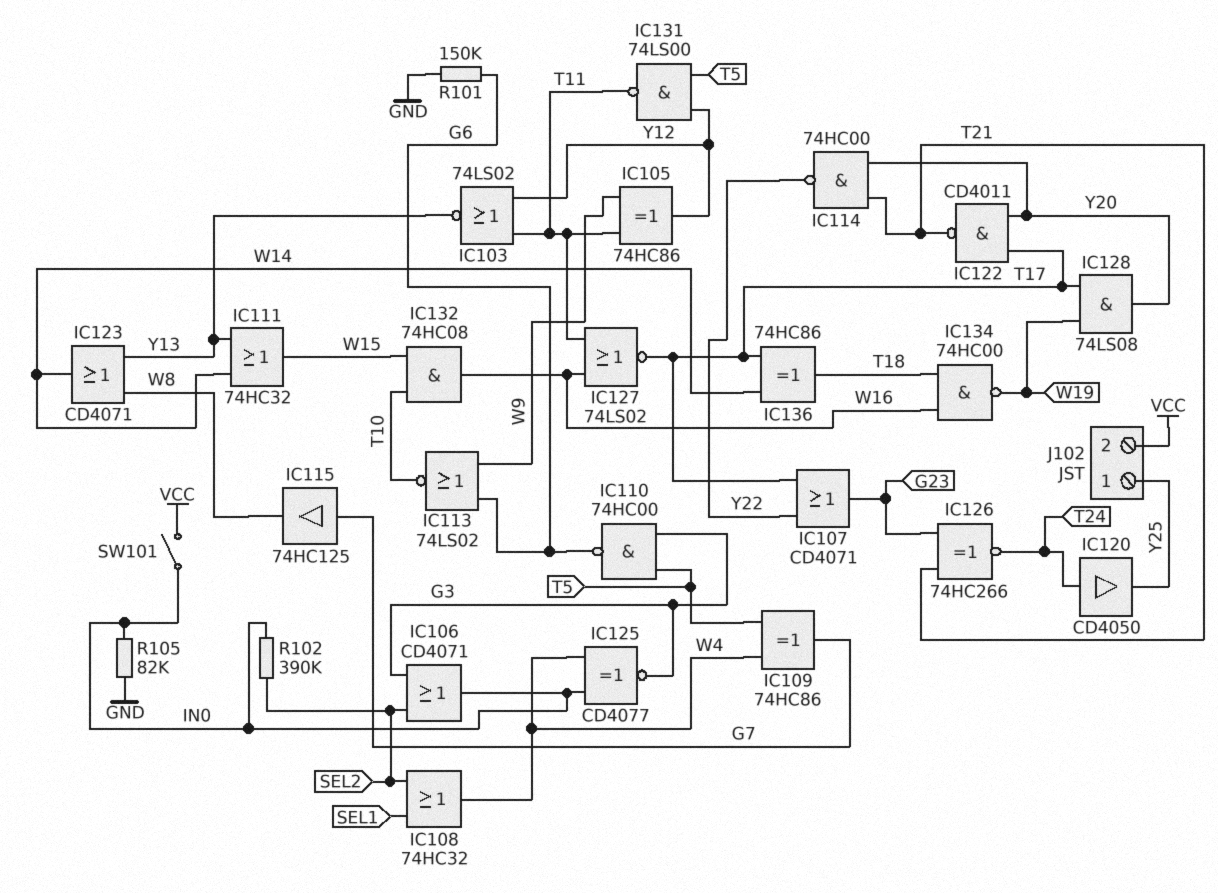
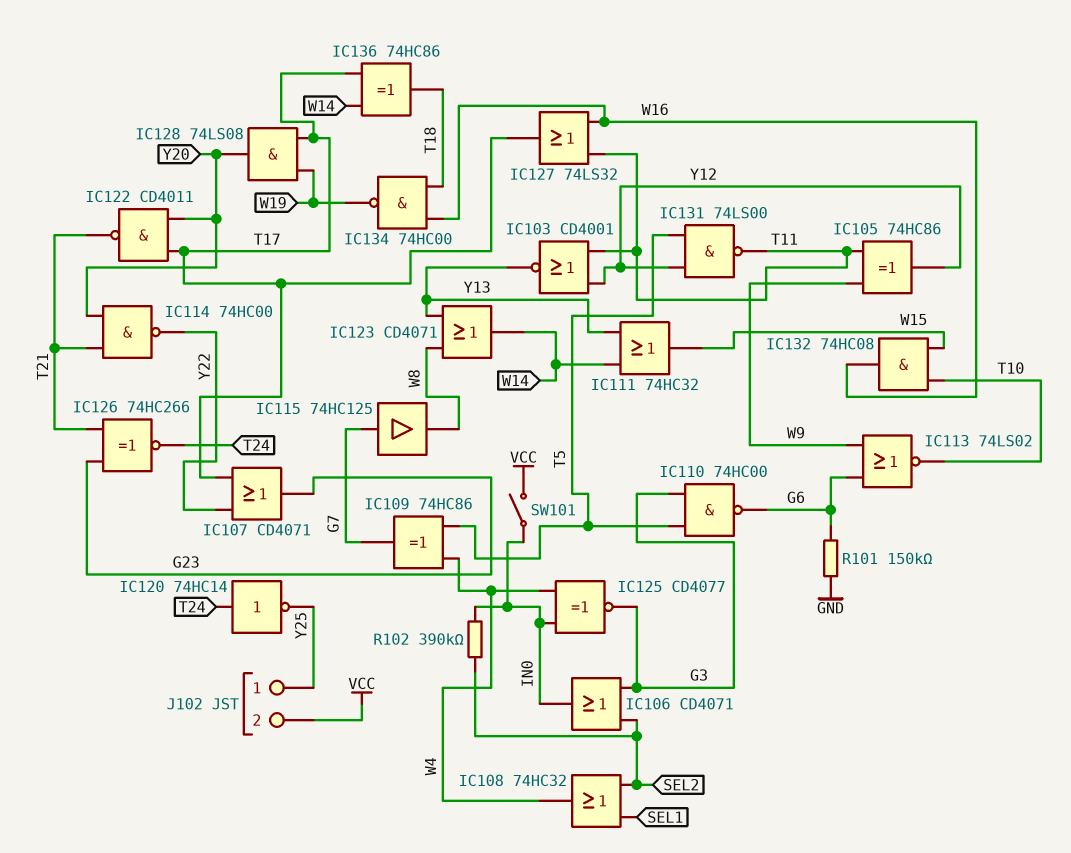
IC103: NOR 74LS02 (in T11, in Y12, out Y13) -> NOR CD4001 (in T11, in Y12, out Y13)
IC120: buffer CD4050 (in T24, out Y25) -> NOT 74HC14 (in T24, out Y25)
IC127: NOR 74LS02 (in T11, in W16, out T17) -> OR 74LS32 (in T11, in W16, out T17)
R105: 82k (GND, IN0) -> none

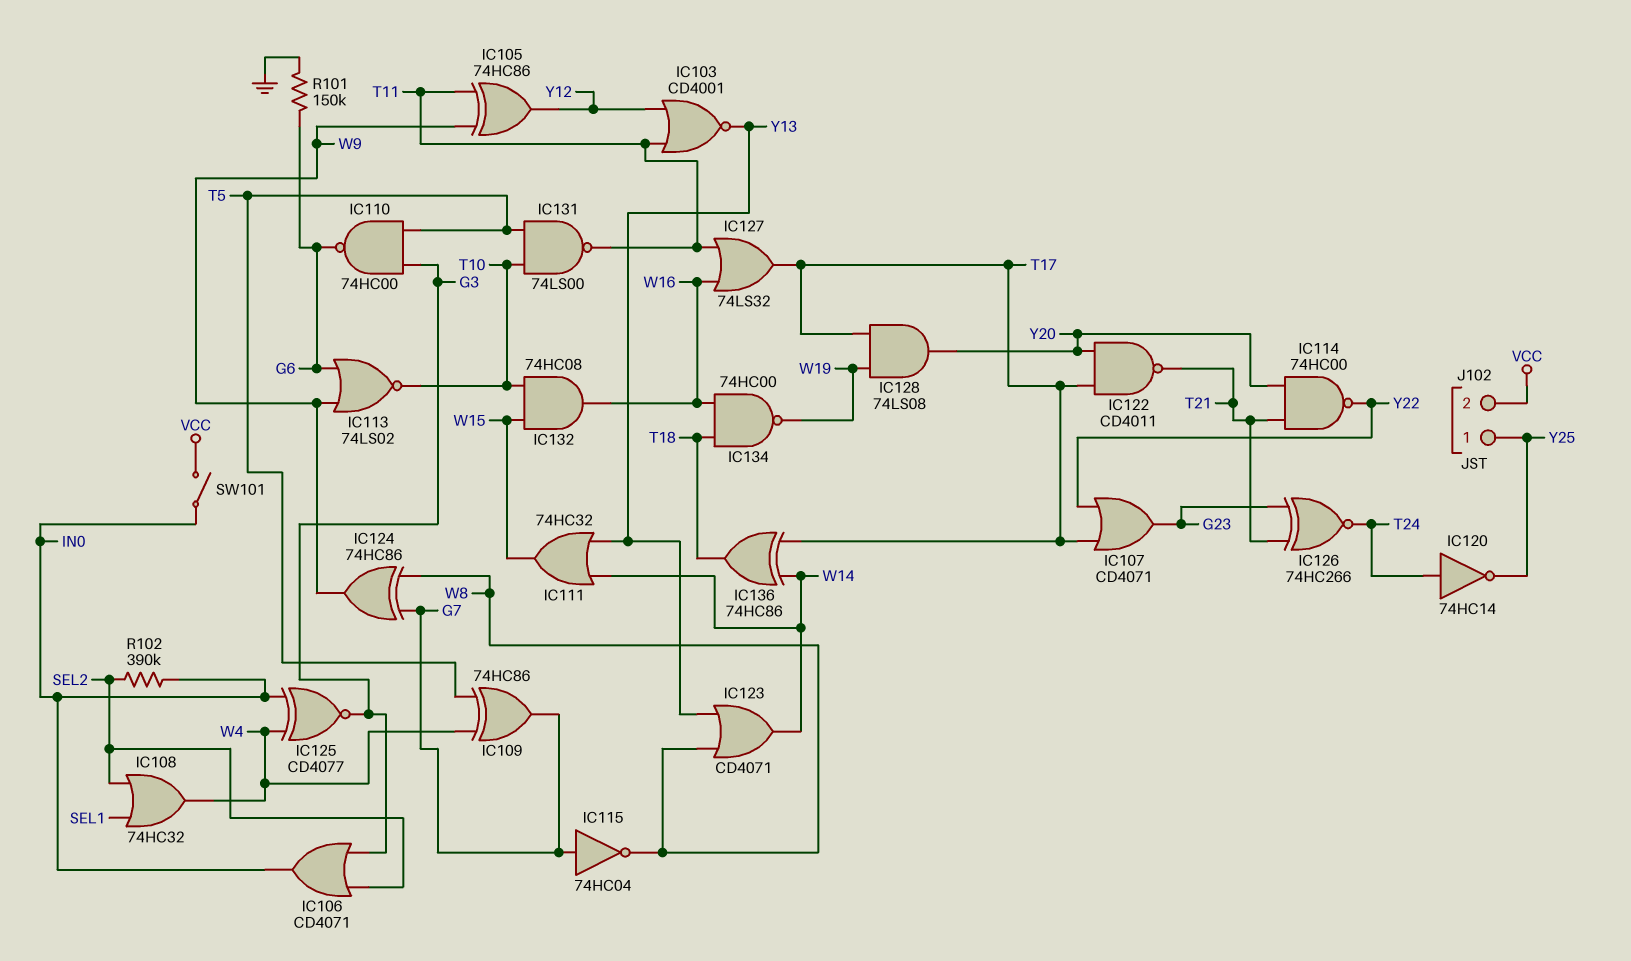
IC115: buffer 74HC125 (in G7, out W8) -> NOT 74HC04 (in G7, out W8)
IC124: none -> XOR 74HC86 (in G7, in W8, out W9)
IC131: NAND 74LS00 (in T5, in Y12, out T11) -> NAND 74LS00 (in T5, in T10, out T11)

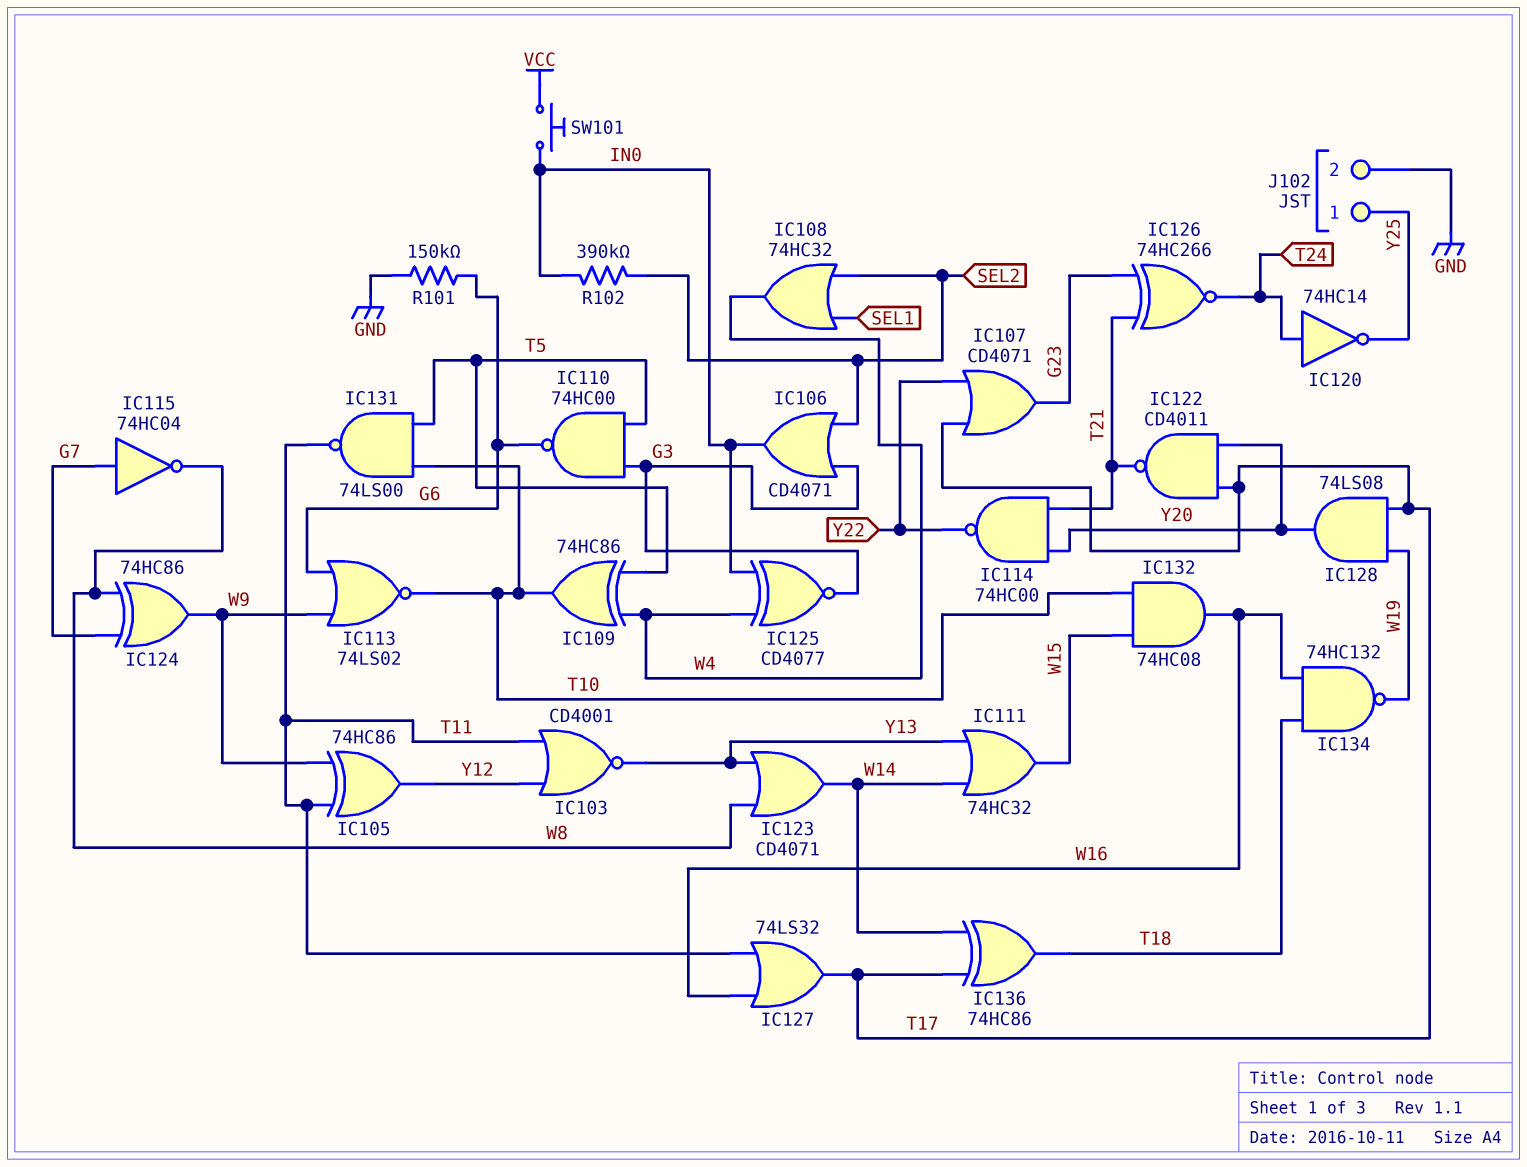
IC109: XOR 74HC86 (in T5, in W4, out G7) -> XOR 74HC86 (in T5, in W4, out T10)
IC134: NAND 74HC00 (in T18, in W16, out W19) -> NAND 74HC132 (in T18, in W16, out W19)
J102 pin 2: VCC -> GND
SW101: switch (IN0, VCC) -> button (IN0, VCC)

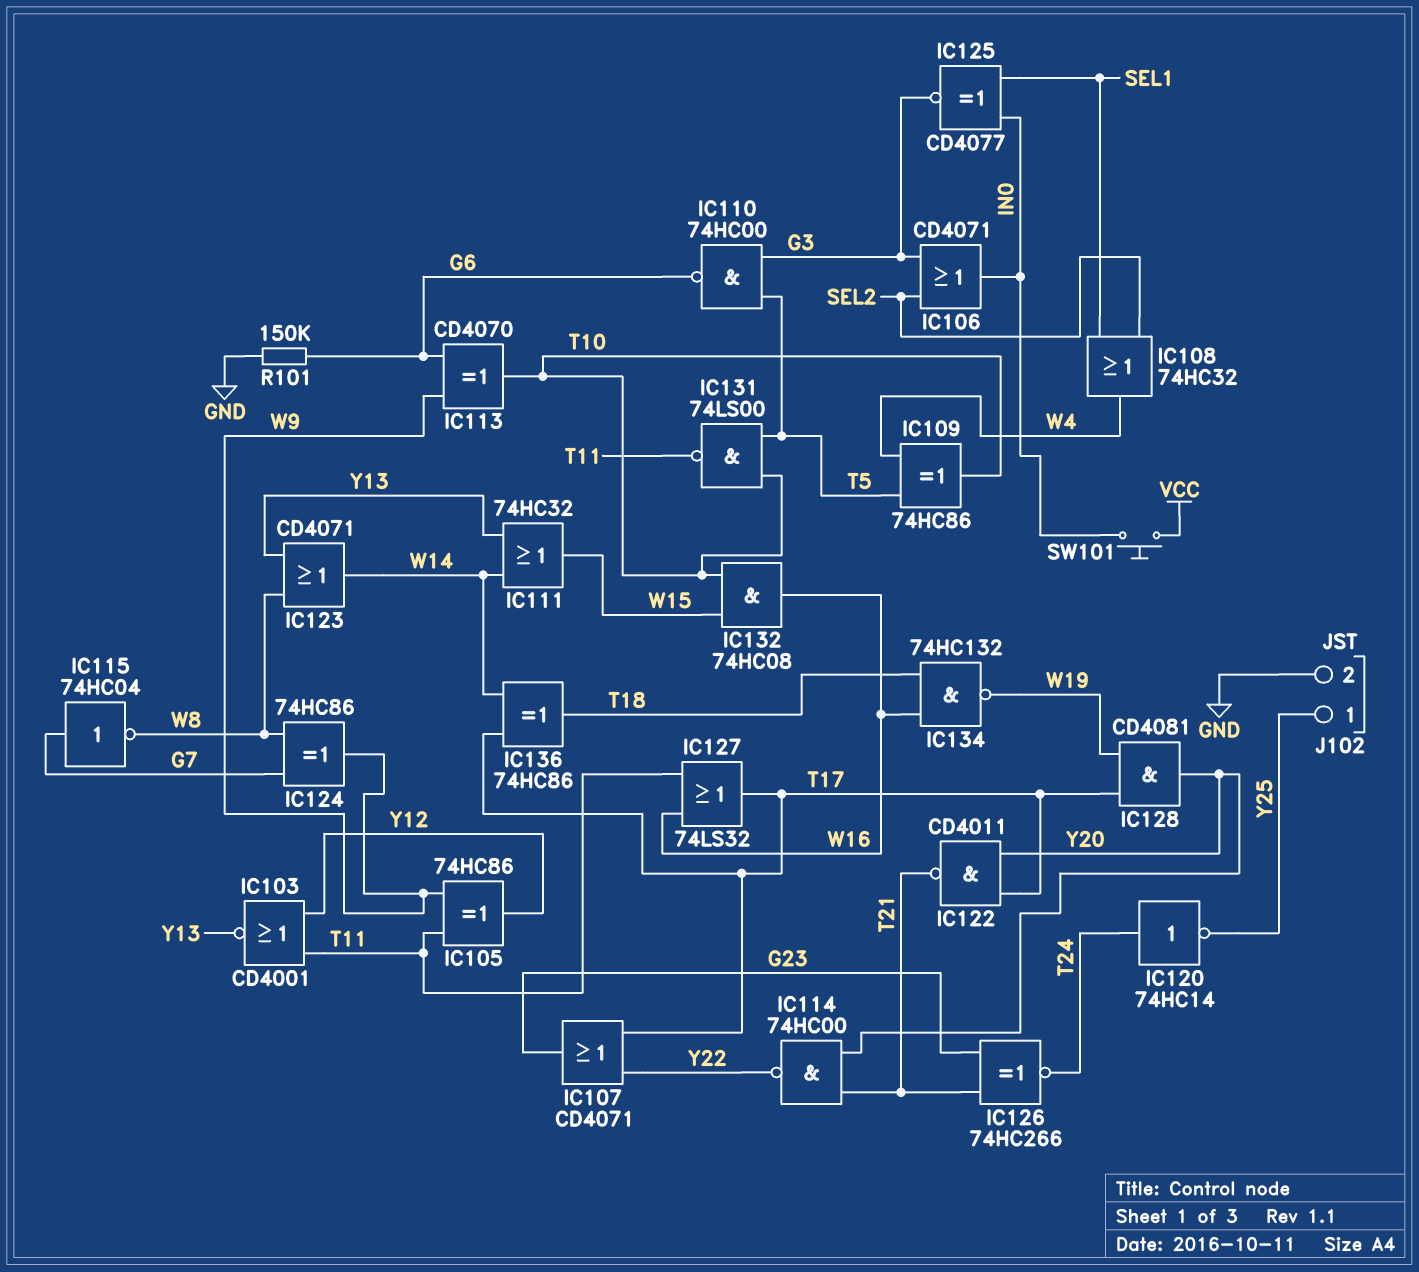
IC113: NOR 74LS02 (in G6, in W9, out T10) -> XOR CD4070 (in G6, in W9, out T10)
IC125: XNOR CD4077 (in IN0, in W4, out G3) -> XNOR CD4077 (in IN0, in SEL1, out G3)
IC128: AND 74LS08 (in T17, in W19, out Y20) -> AND CD4081 (in T17, in W19, out Y20)
R102: 390k (IN0, SEL2) -> none

